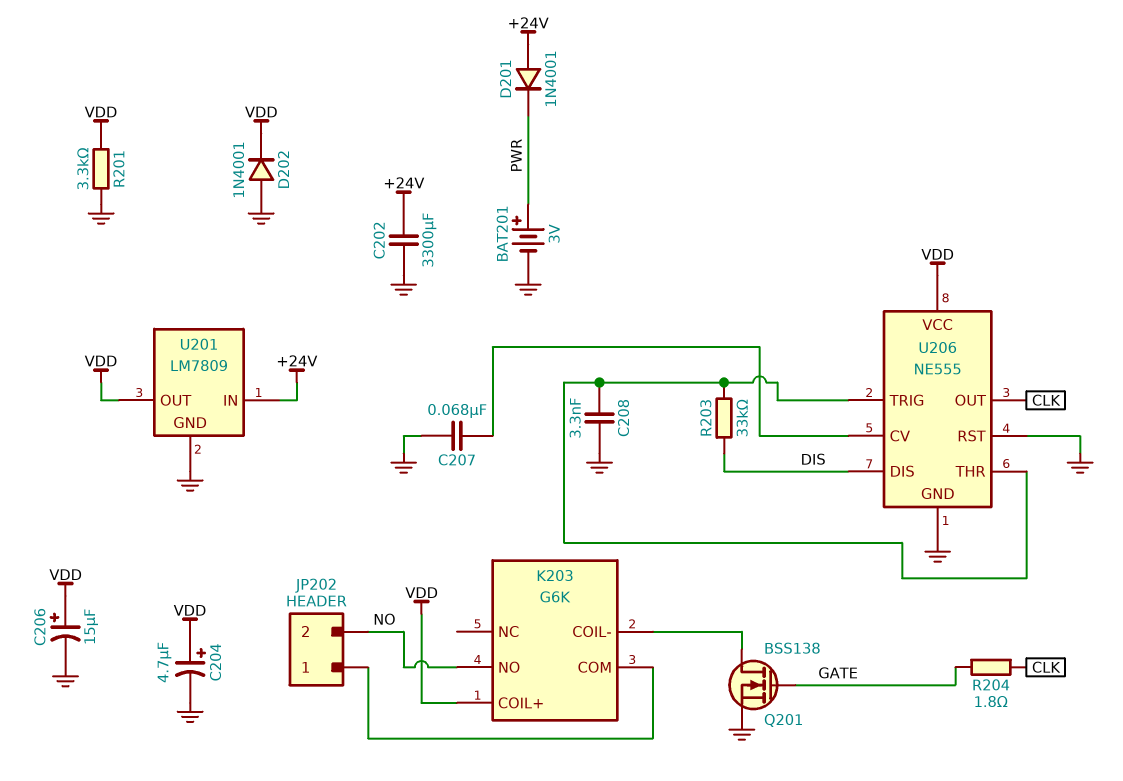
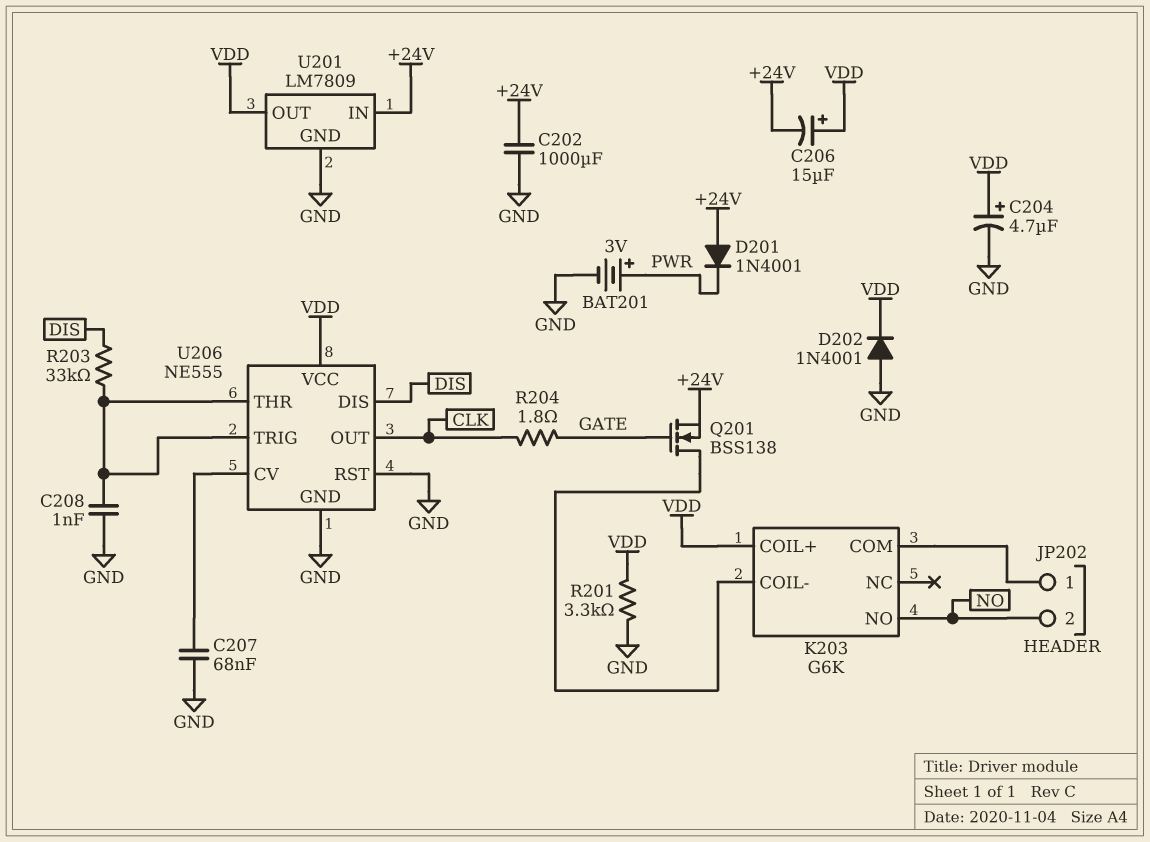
C202: 3300uF (+24V, GND) -> 1000uF (+24V, GND)
C206: 15uF (plus VDD, minus GND) -> 15uF (plus VDD, minus +24V)
C208: 3.3nF (GND, U206/THR) -> 1nF (GND, U206/THR)
Q201: NMOS BSS138 (G GATE, D K203/COIL-, S GND) -> NMOS BSS138 (G GATE, D K203/COIL-, S +24V)

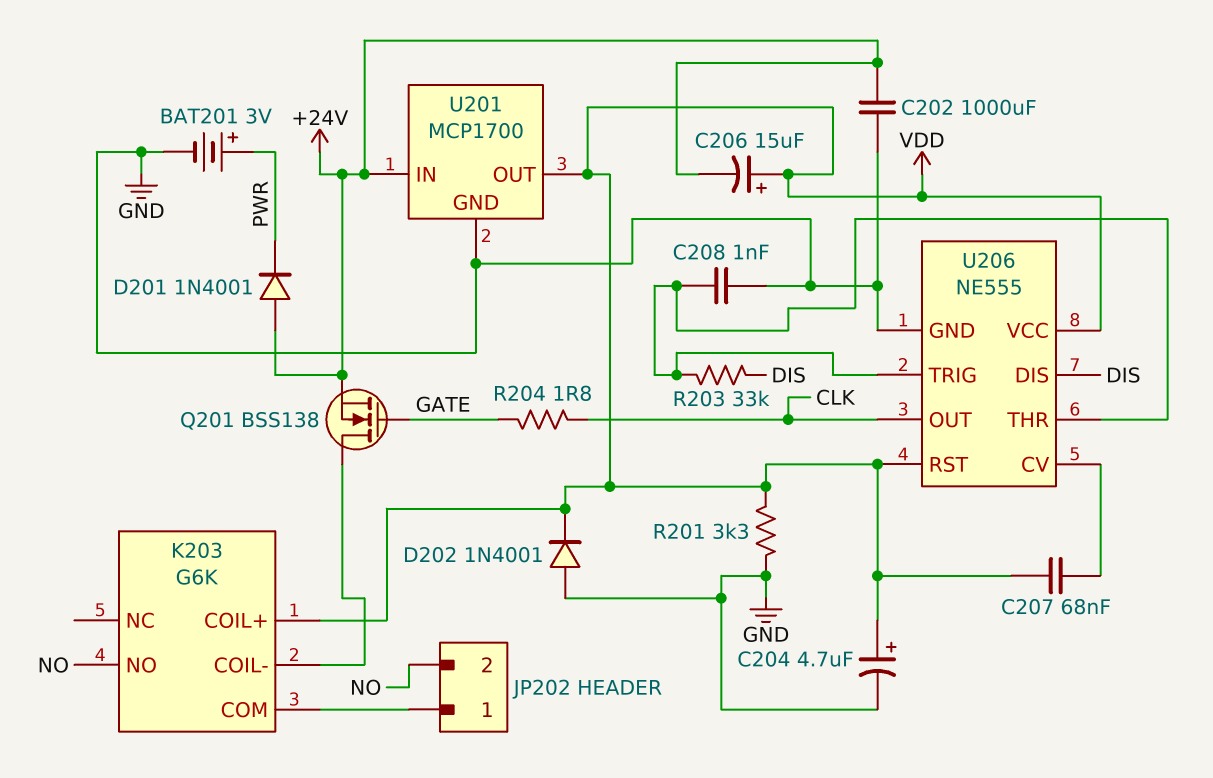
C207: 68nF (GND, U206/CV) -> 68nF (U206/CV, VDD)
U201: LM7809 -> MCP1700
U206 pin RST: GND -> VDD

